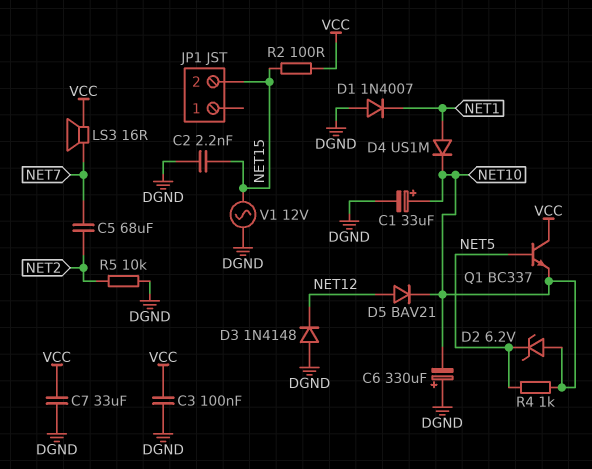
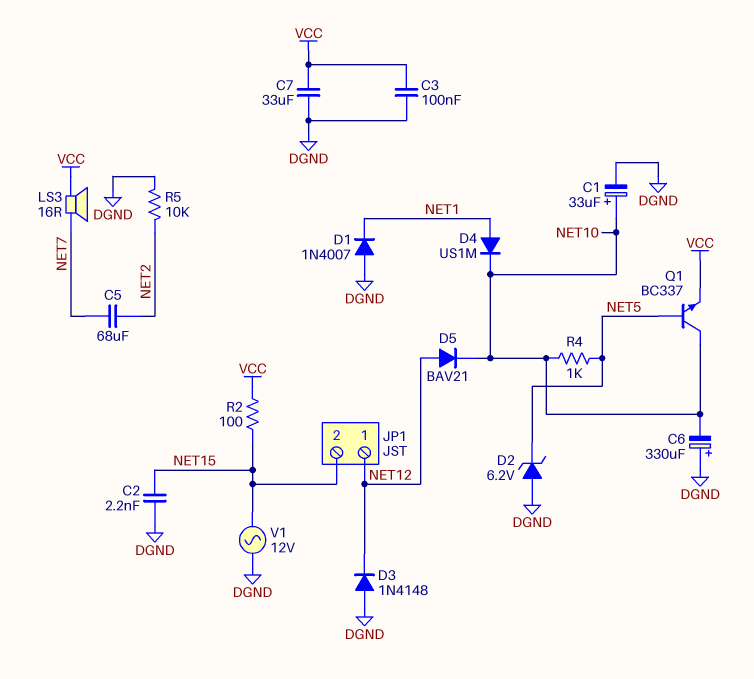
D2: zener 6.2V (A NET10, K NET5) -> zener 6.2V (A DGND, K NET5)
JP1 pin 1: none -> NET12
Q1: NPN BC337 (B NET5, C VCC, E NET10) -> NPN BC337 (B NET5, C NET10, E VCC)

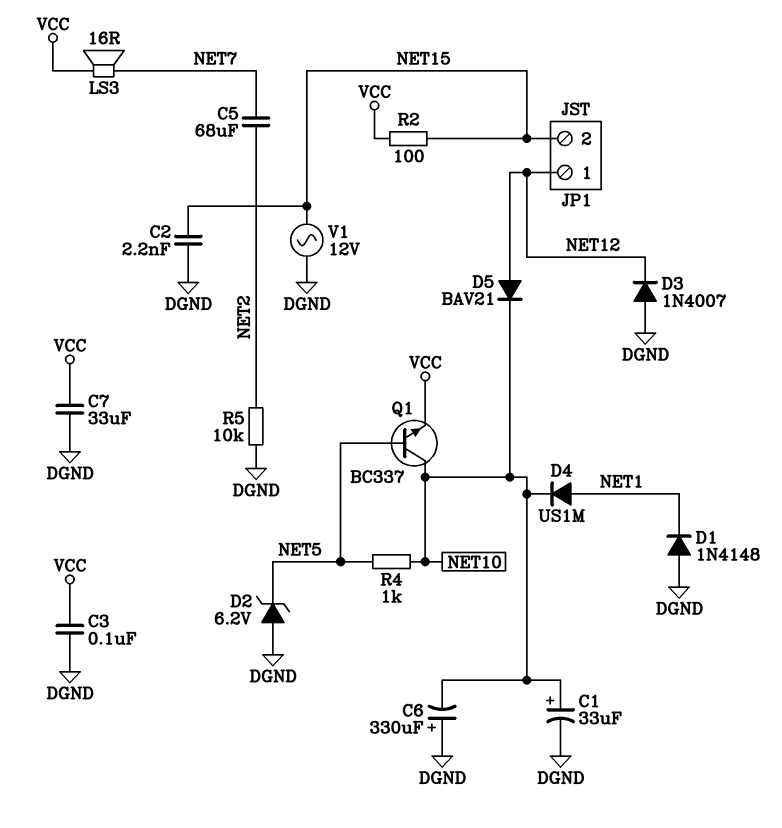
D1: diode 1N4007 (A DGND, K NET1) -> diode 1N4148 (A DGND, K NET1)
D3: diode 1N4148 (A DGND, K NET12) -> diode 1N4007 (A DGND, K NET12)

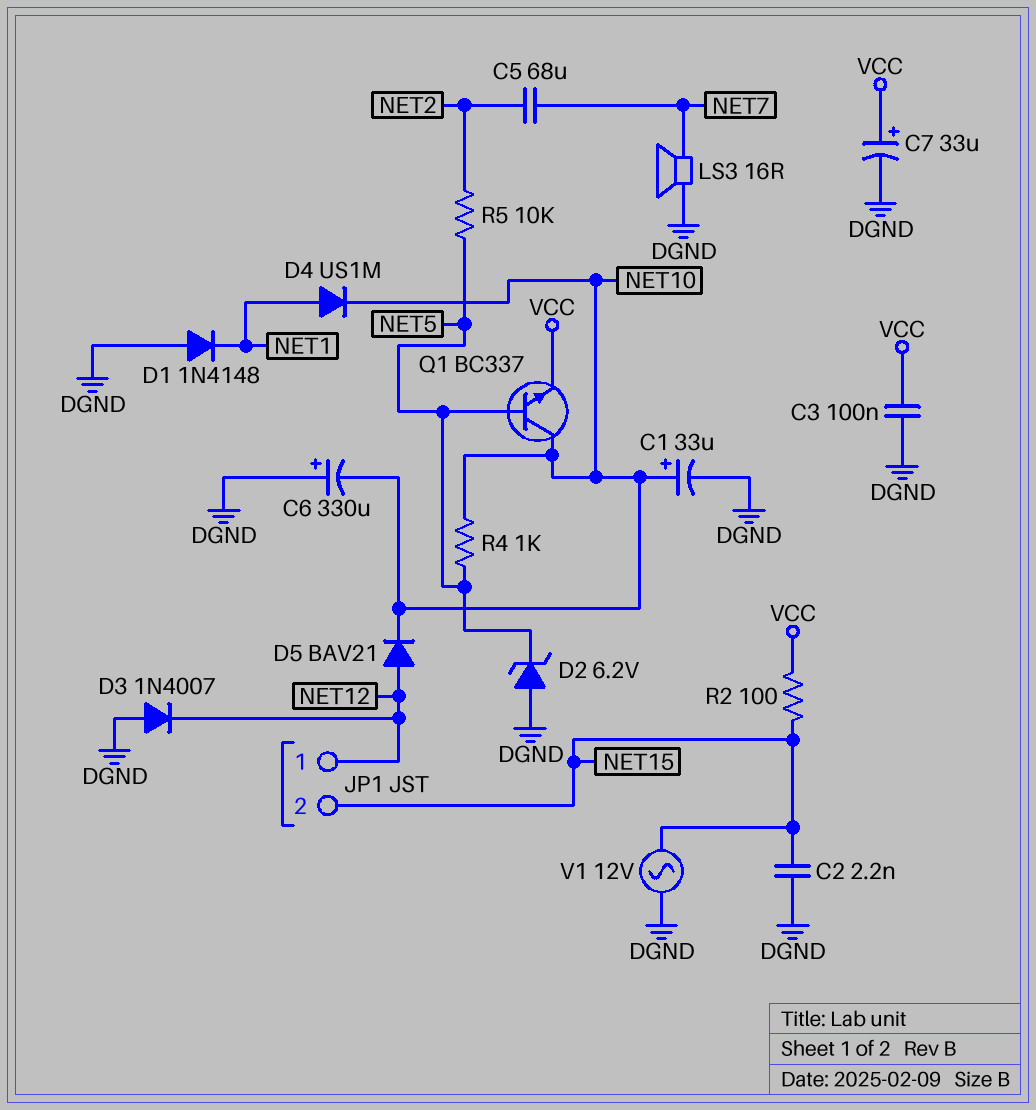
C7: 33uF (DGND, VCC) -> 33uF (plus VCC, minus DGND)
LS3: speaker 16R (NET7, VCC) -> speaker 16R (DGND, NET7)
R5: 10k (DGND, NET2) -> 10k (NET2, NET5)

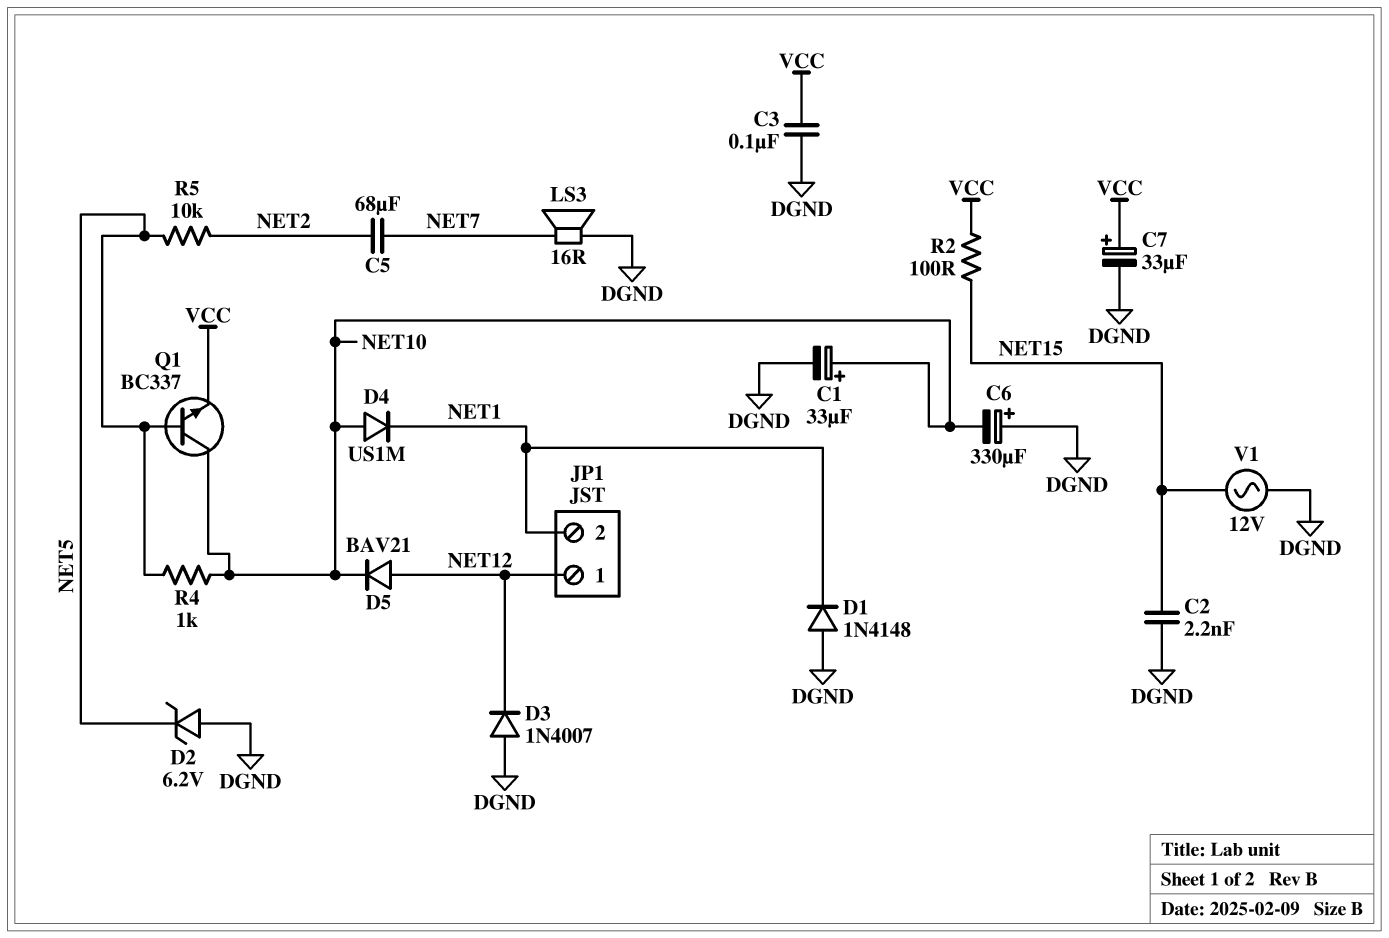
D4: diode US1M (A NET1, K NET10) -> diode US1M (A NET10, K NET1)
JP1 pin 2: NET15 -> NET1

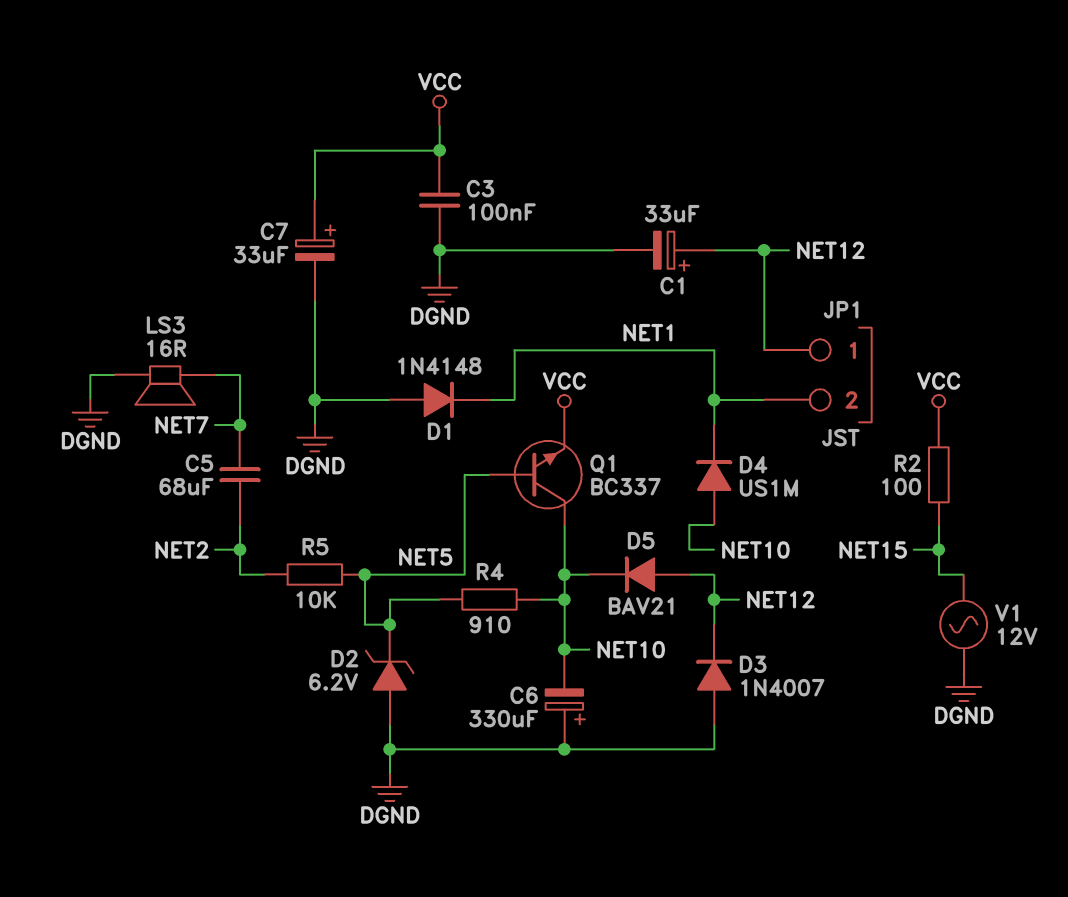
C1: 33uF (plus NET10, minus DGND) -> 33uF (plus NET12, minus DGND)
C2: 2.2nF (DGND, NET15) -> none
R4: 1k (NET5, NET10) -> 910 (NET5, NET10)

